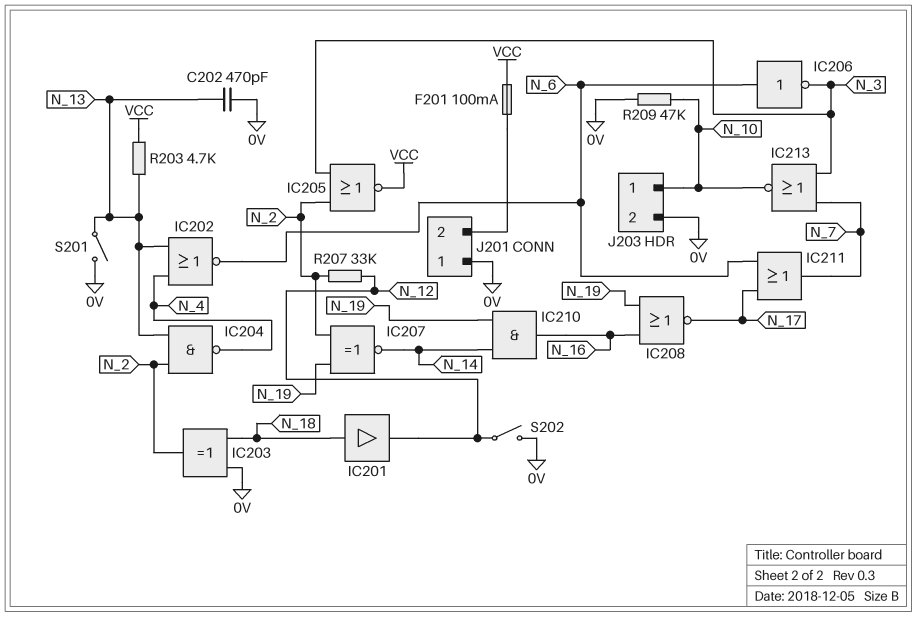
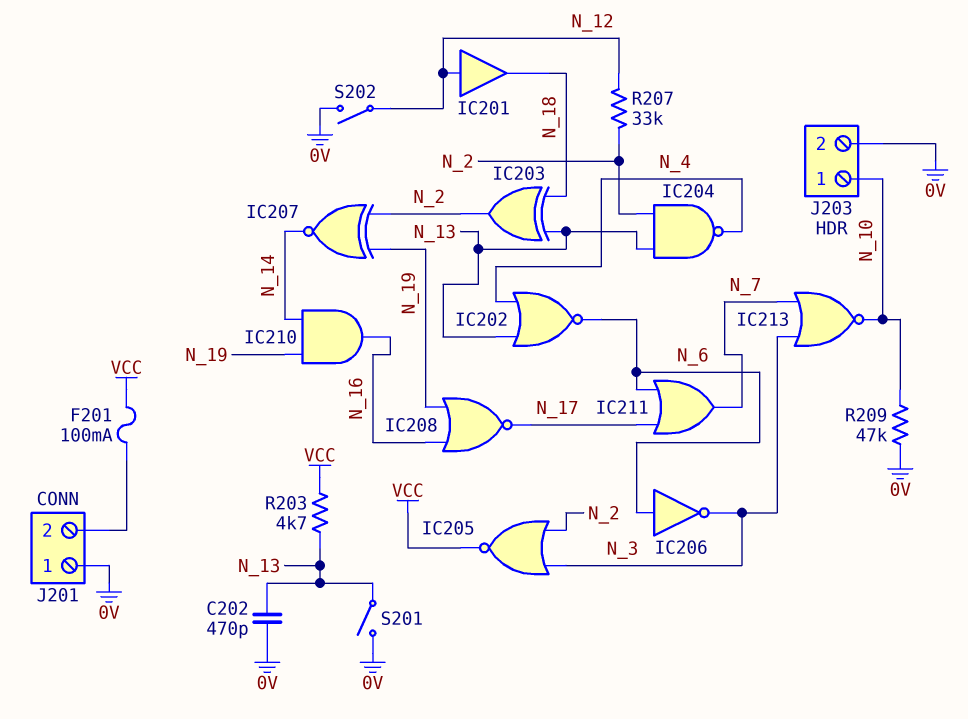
IC201: buffer (in N_18, out N_12) -> buffer (in N_12, out N_18)
IC203: XOR (in 0V, in N_18, out N_2) -> XOR (in N_13, in N_18, out N_2)

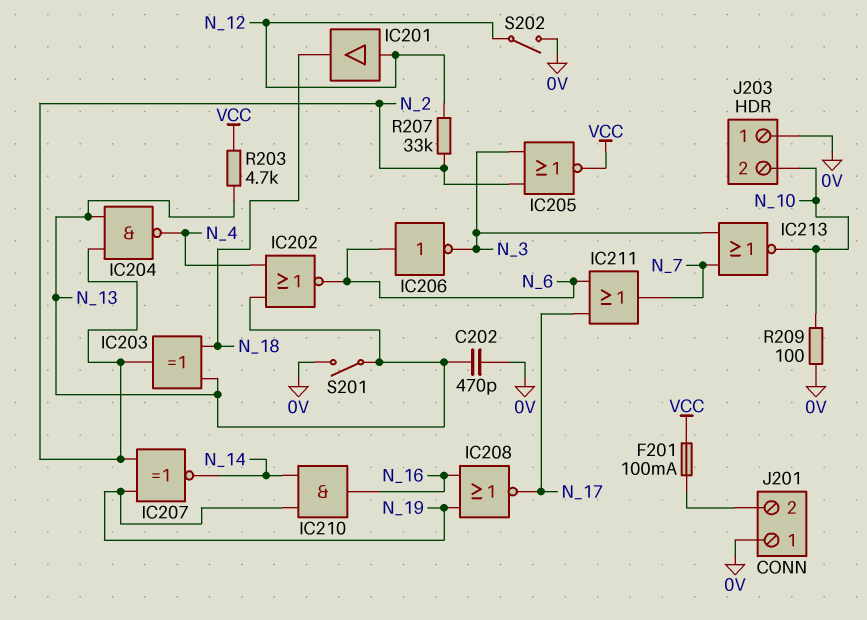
J203 pin 1: N_10 -> 0V
J203 pin 2: 0V -> N_10
R209: 47k (0V, N_10) -> 100 (0V, N_10)

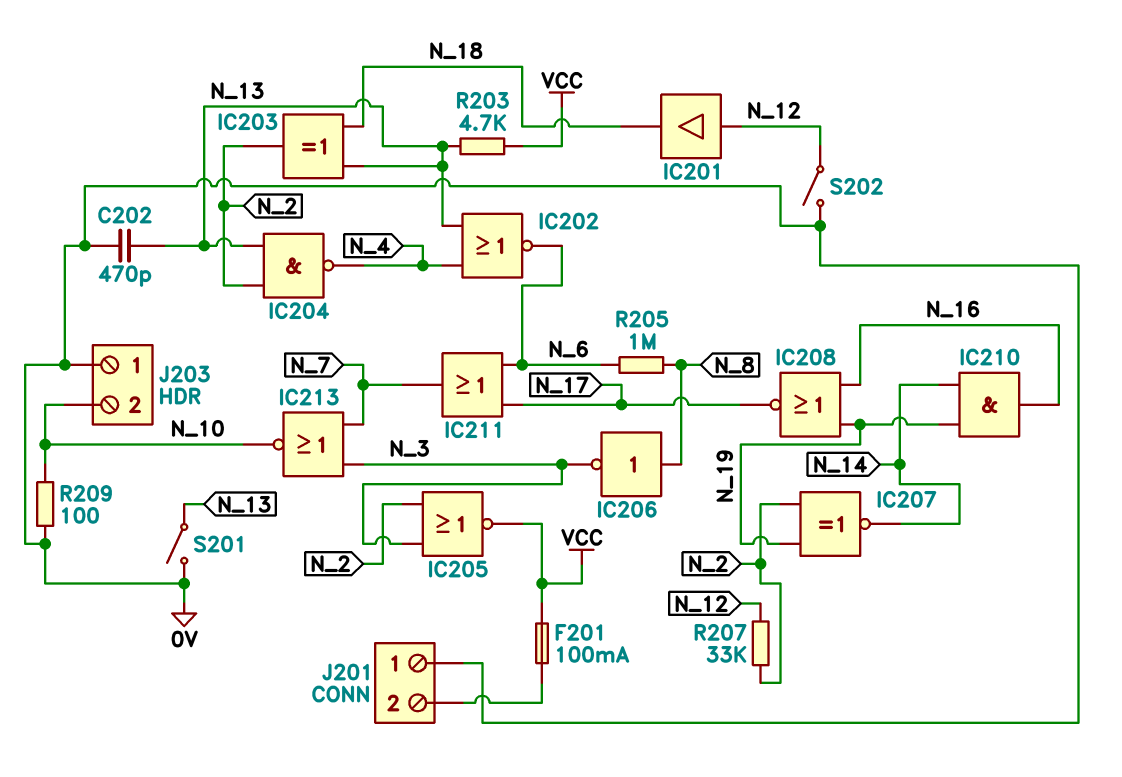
IC206: NOT (in N_6, out N_3) -> NOT (in N_8, out N_3)
R205: none -> 1M (N_6, N_8)

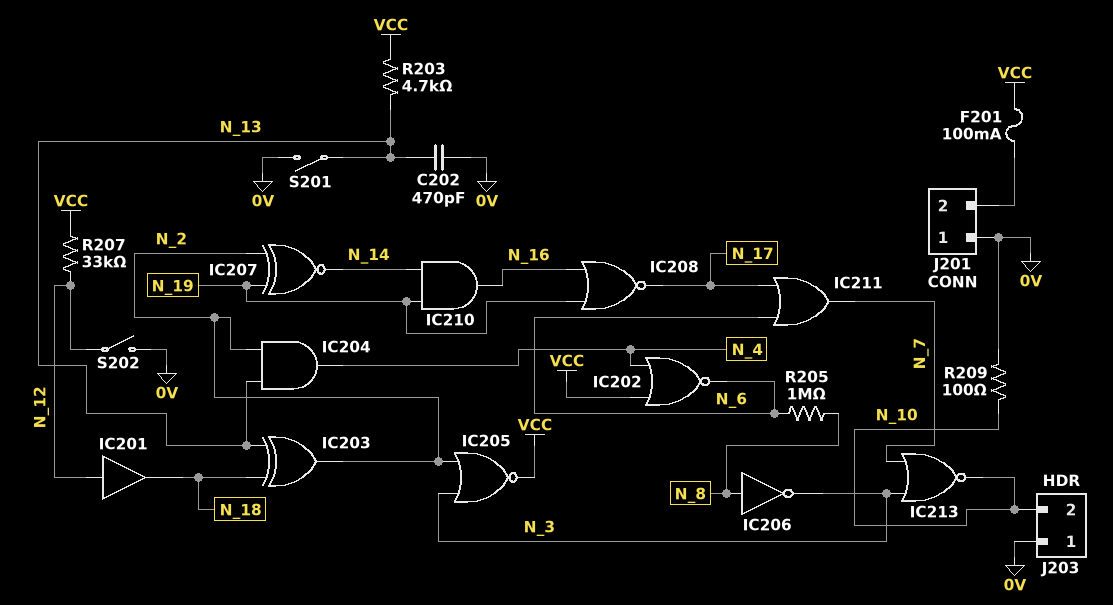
IC202: NOR (in N_4, in N_13, out N_6) -> NOR (in N_4, in VCC, out N_6)
IC204: NAND (in N_2, in N_13, out N_4) -> AND (in N_2, in N_13, out N_4)
R207: 33k (N_2, N_12) -> 33k (N_12, VCC)

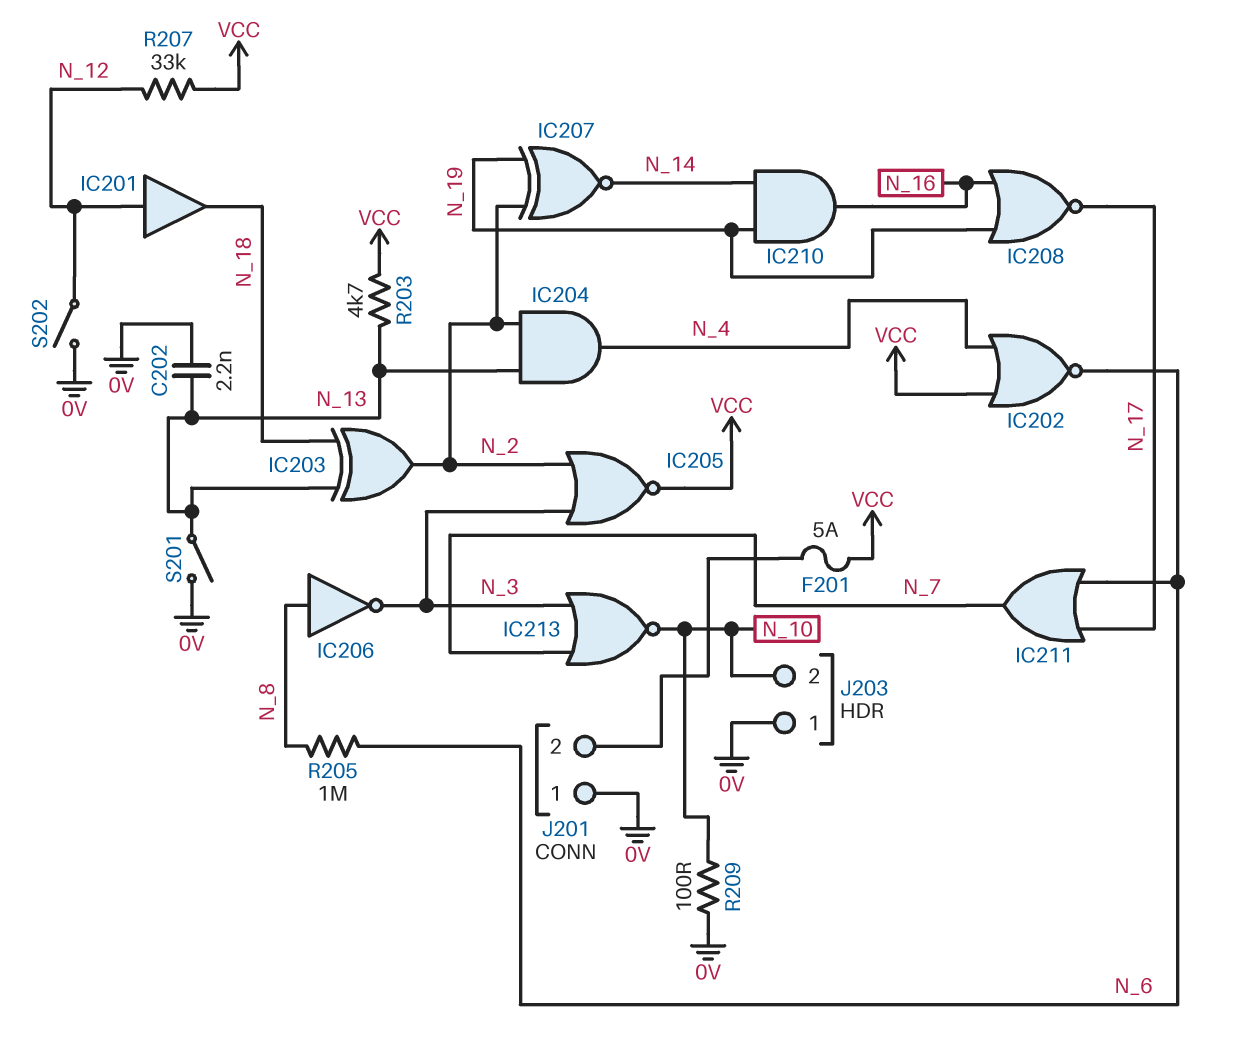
C202: 470pF (0V, N_13) -> 2.2nF (0V, N_13)
F201: 100mA (J201/2, VCC) -> 5A (J201/2, VCC)

